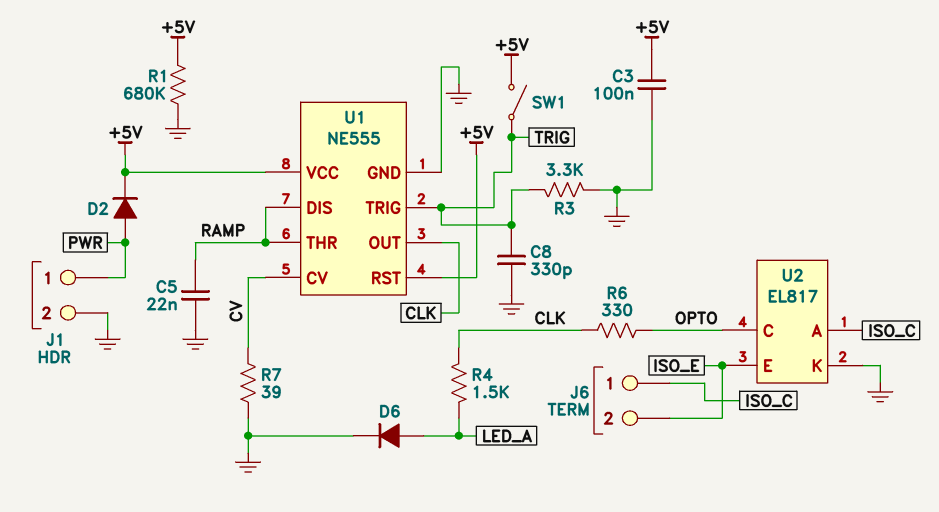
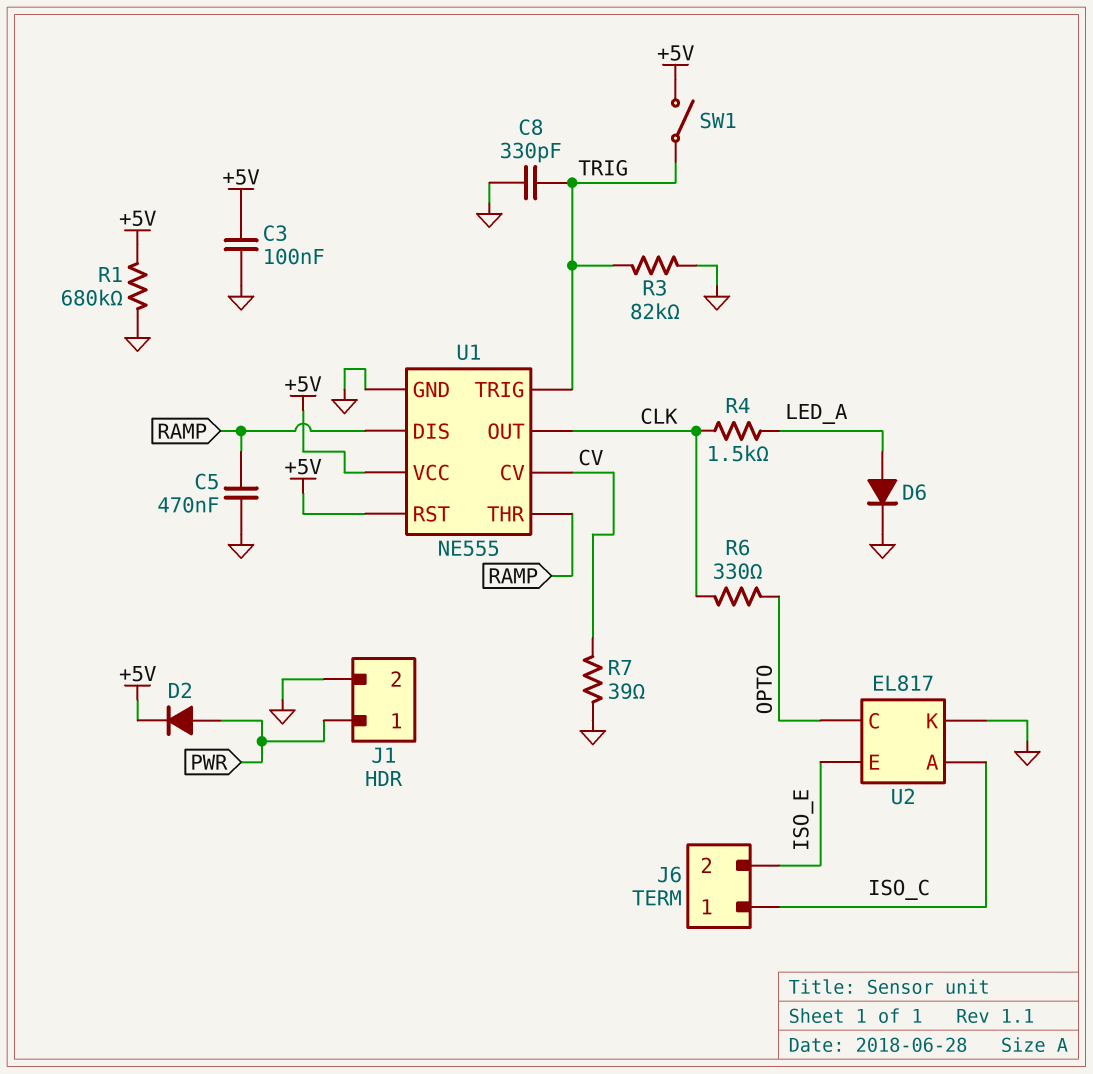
C5: 22nF (GND, RAMP) -> 470nF (GND, RAMP)
R3: 3.3k (GND, TRIG) -> 82k (GND, TRIG)

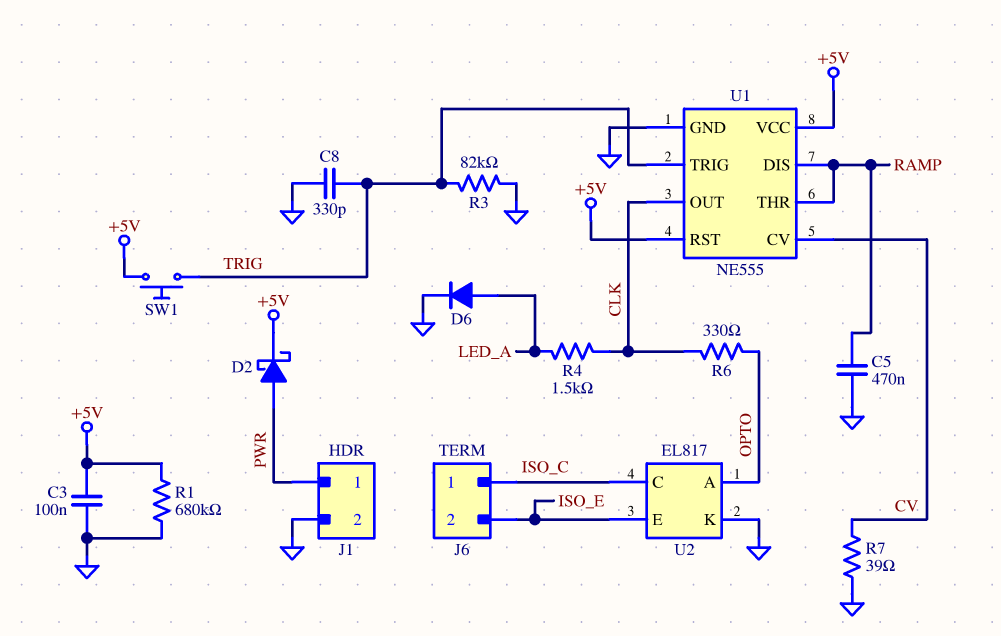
D2: diode (A PWR, K +5V) -> schottky (A PWR, K +5V)
SW1: switch (+5V, TRIG) -> button (+5V, TRIG)
U2 pin A: ISO_C -> OPTO
U2 pin C: OPTO -> ISO_C

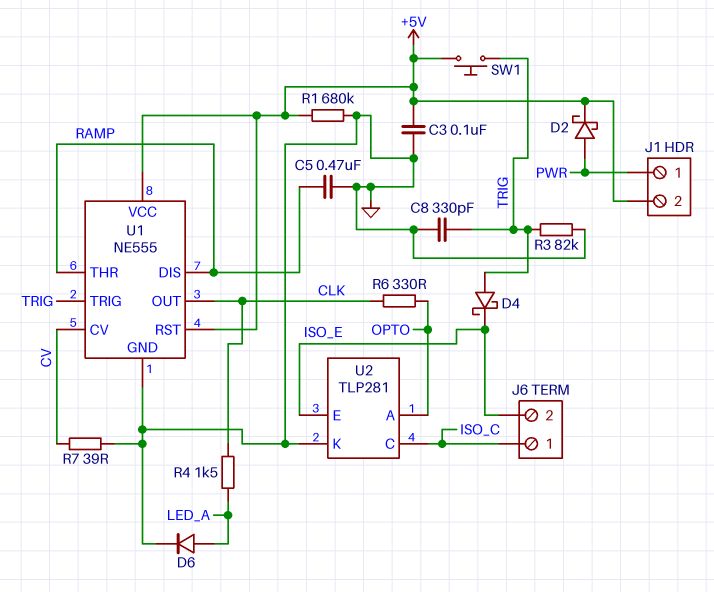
D4: none -> schottky (A TRIG, K ISO_E)
J1 pin 2: GND -> +5V
U2: EL817 -> TLP281

